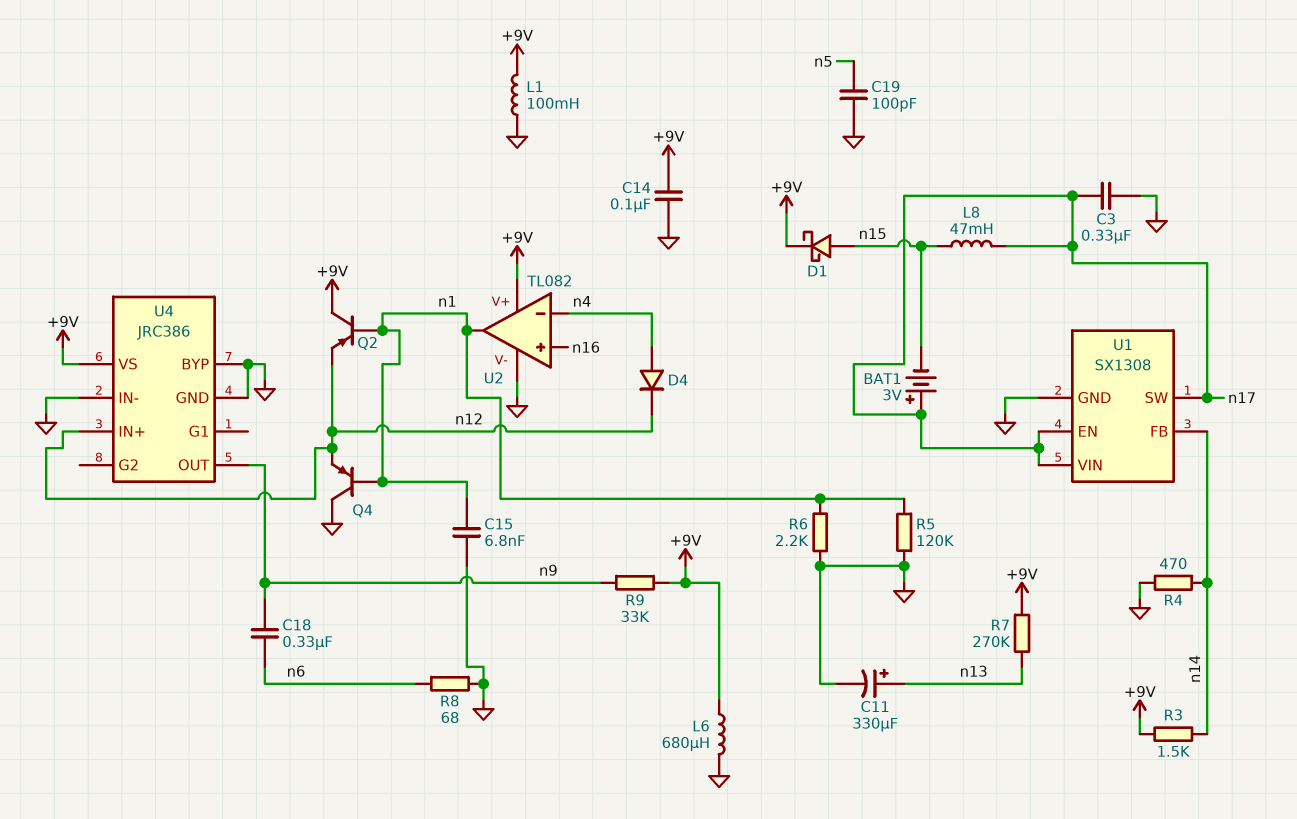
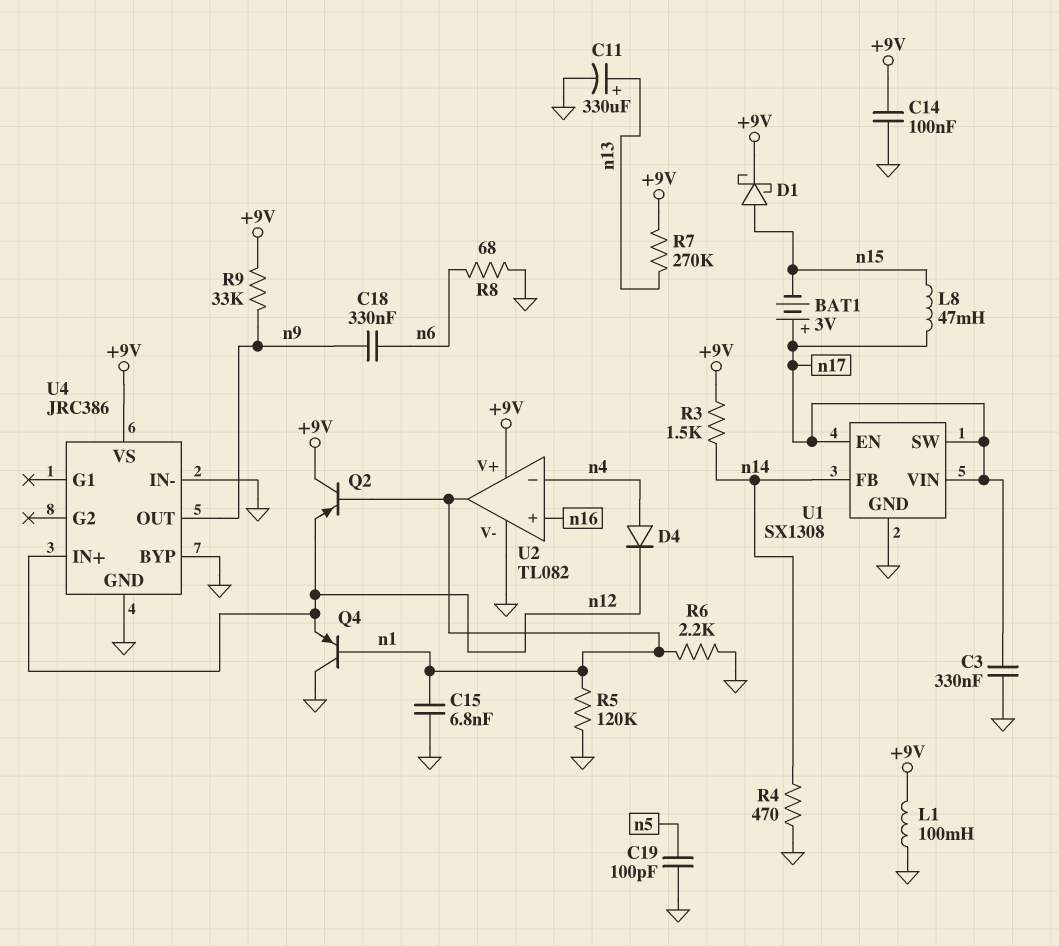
L6: 680uH (+9V, GND) -> none

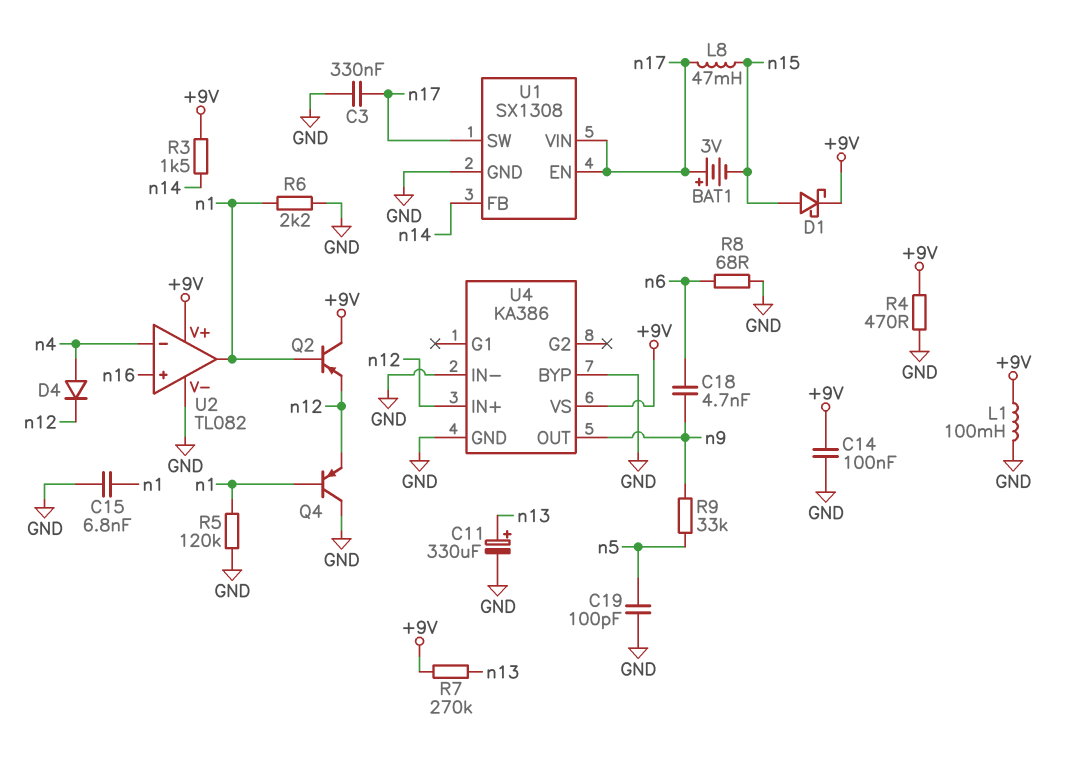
C18: 330nF (n6, n9) -> 4.7nF (n6, n9)
R4: 470 (GND, n14) -> 470 (+9V, GND)
R9: 33k (+9V, n9) -> 33k (n5, n9)
U4: JRC386 -> KA386

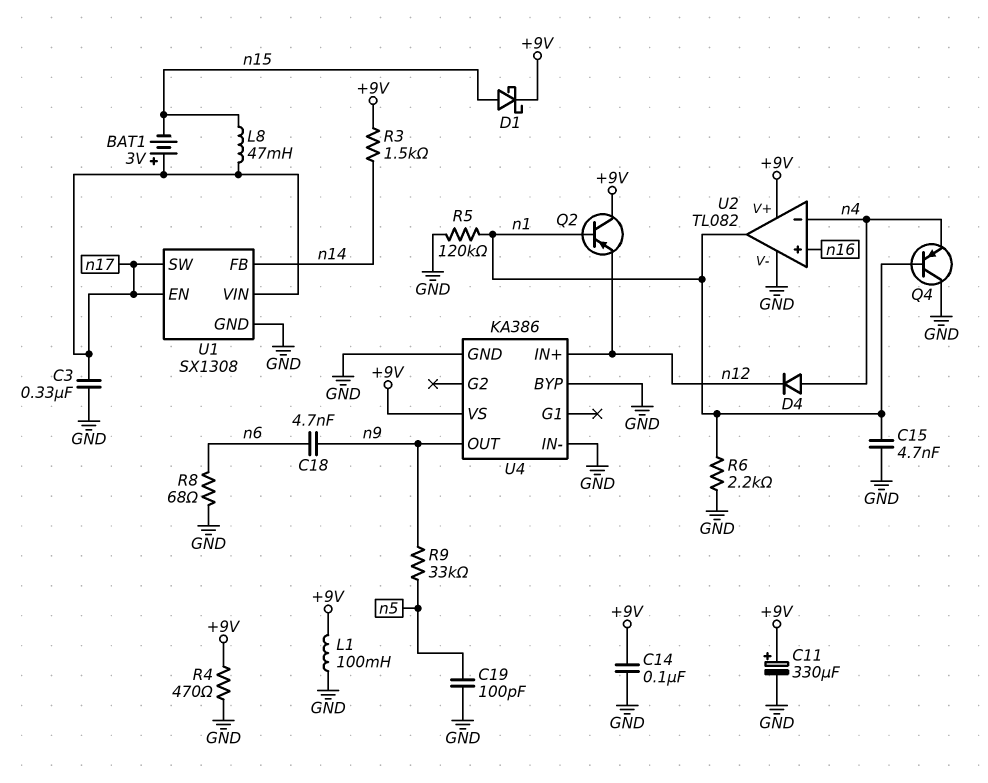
C11: 330uF (plus n13, minus GND) -> 330uF (plus +9V, minus GND)
C15: 6.8nF (GND, n1) -> 4.7nF (GND, n1)
Q4: PNP (B n1, C GND, E n12) -> PNP (B n1, C GND, E n4)
R7: 270k (+9V, n13) -> none

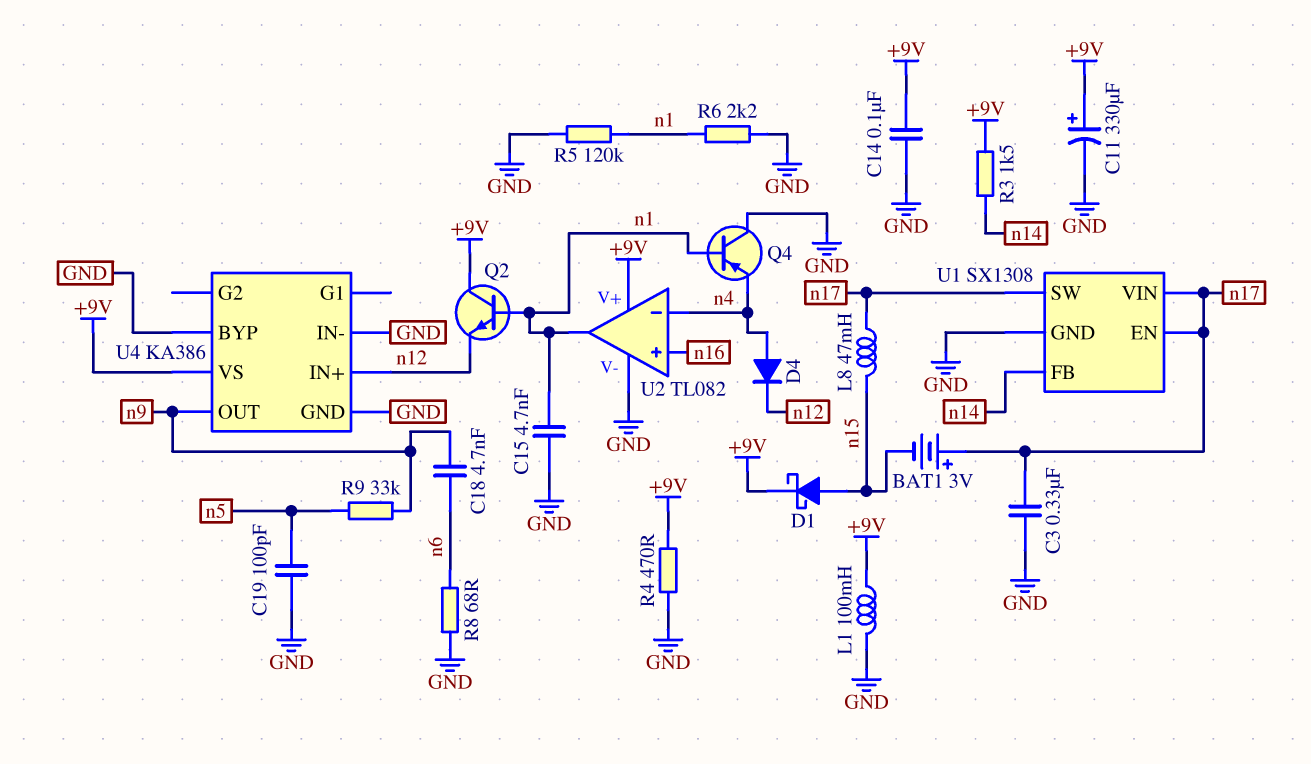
Q2: PNP (B n1, C +9V, E n12) -> NPN (B n1, C +9V, E n12)

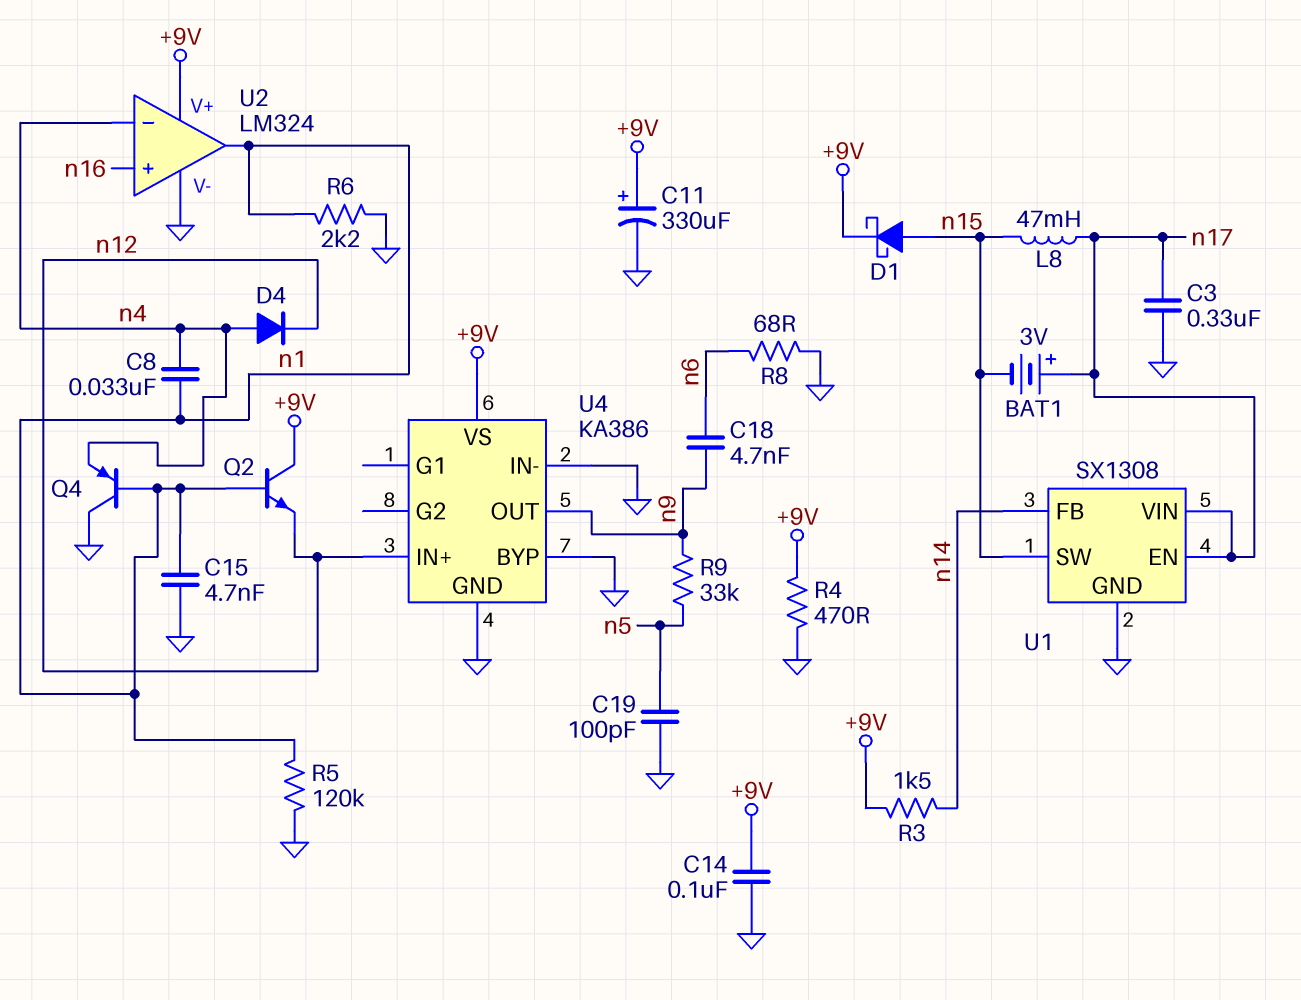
C8: none -> 33nF (n1, n4)
L1: 100mH (+9V, GND) -> none
U1 pin SW: n17 -> n15
U2: TL082 -> LM324

